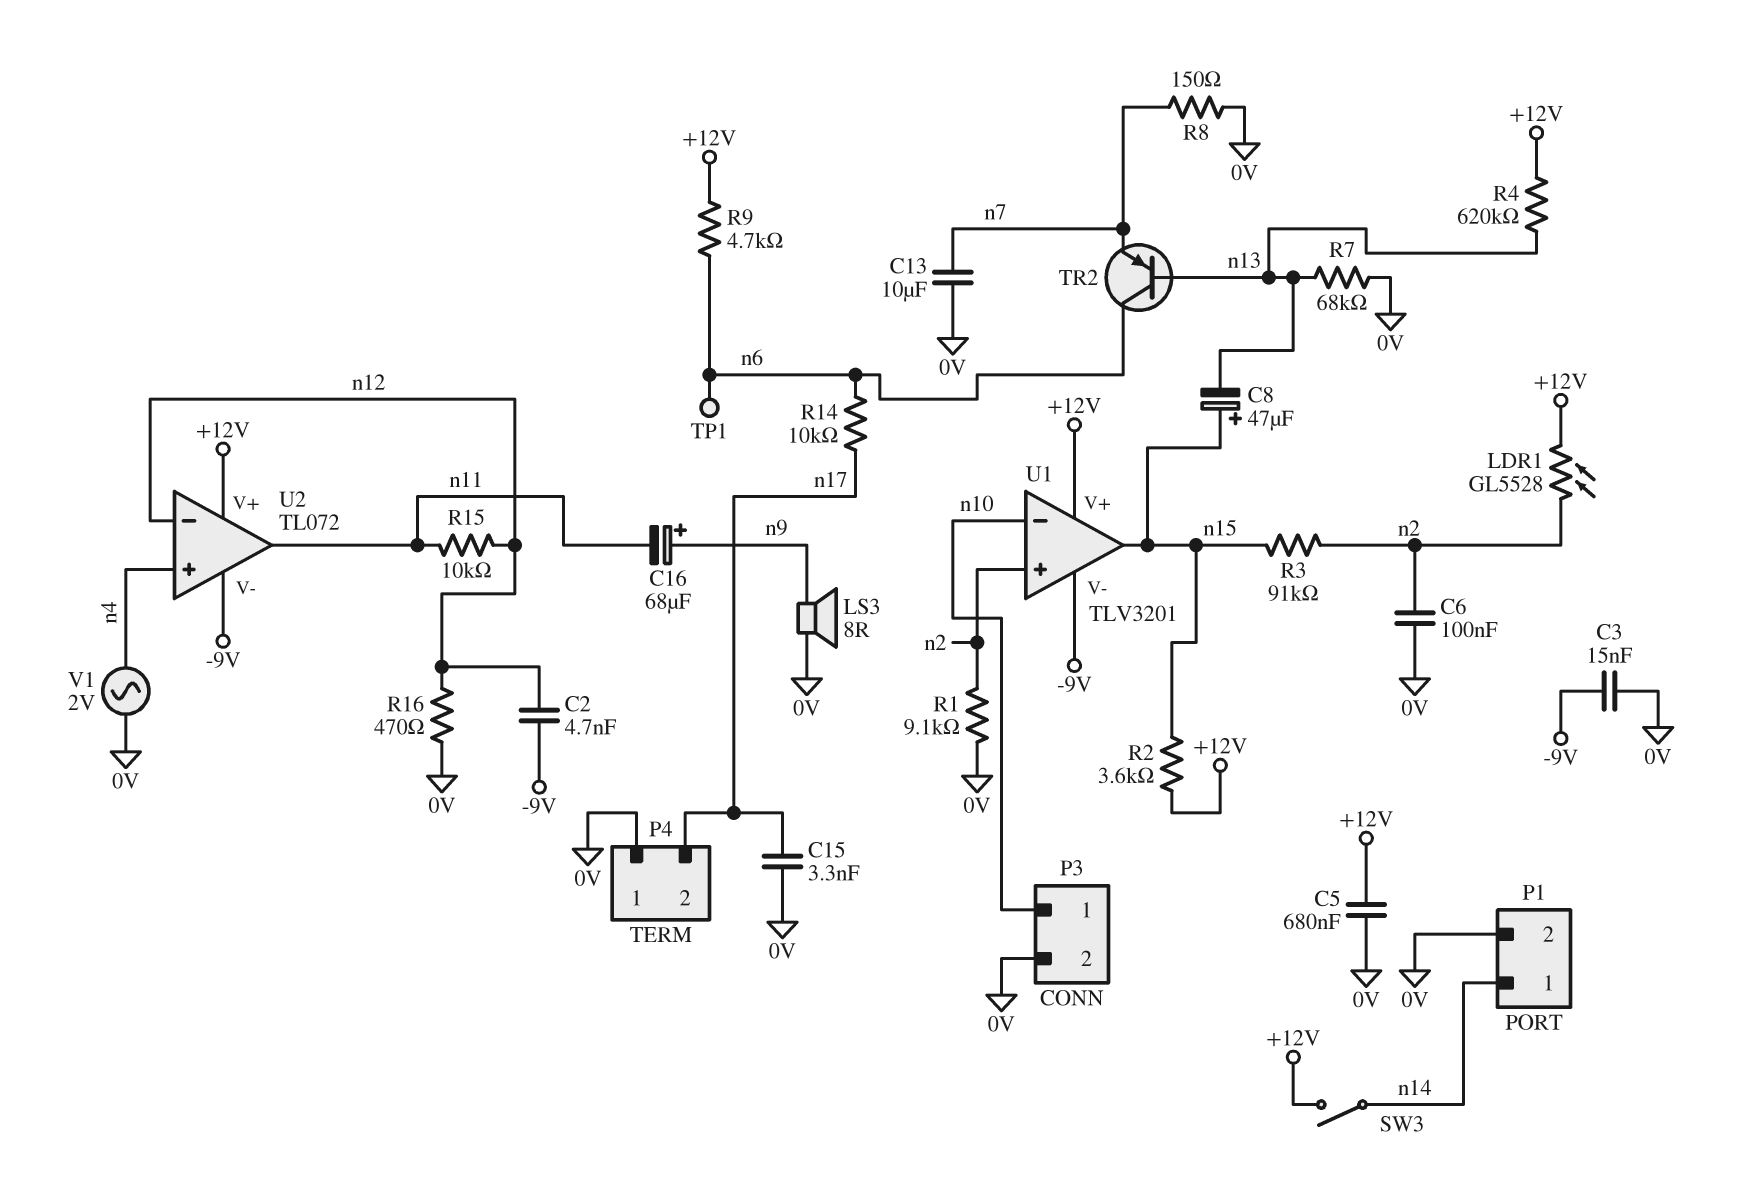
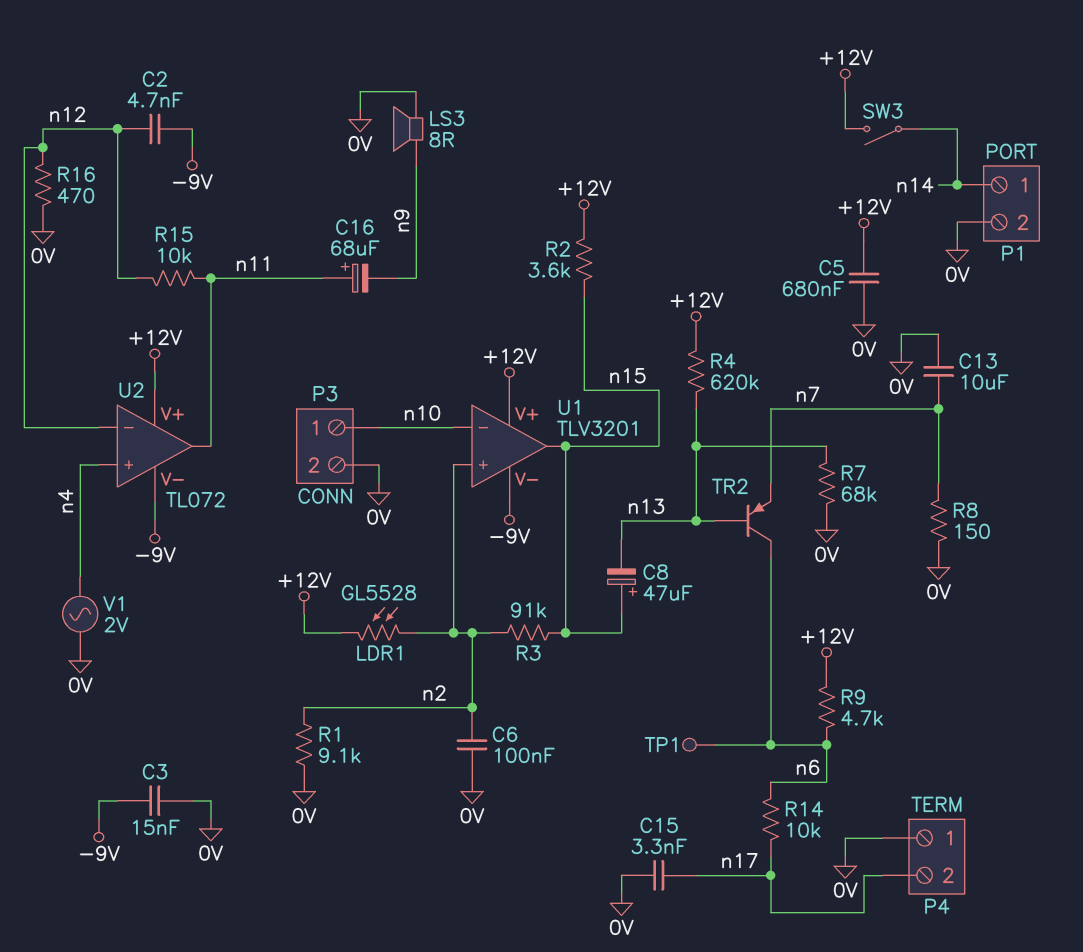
C16: 68uF (plus n9, minus n11) -> 68uF (plus n11, minus n9)

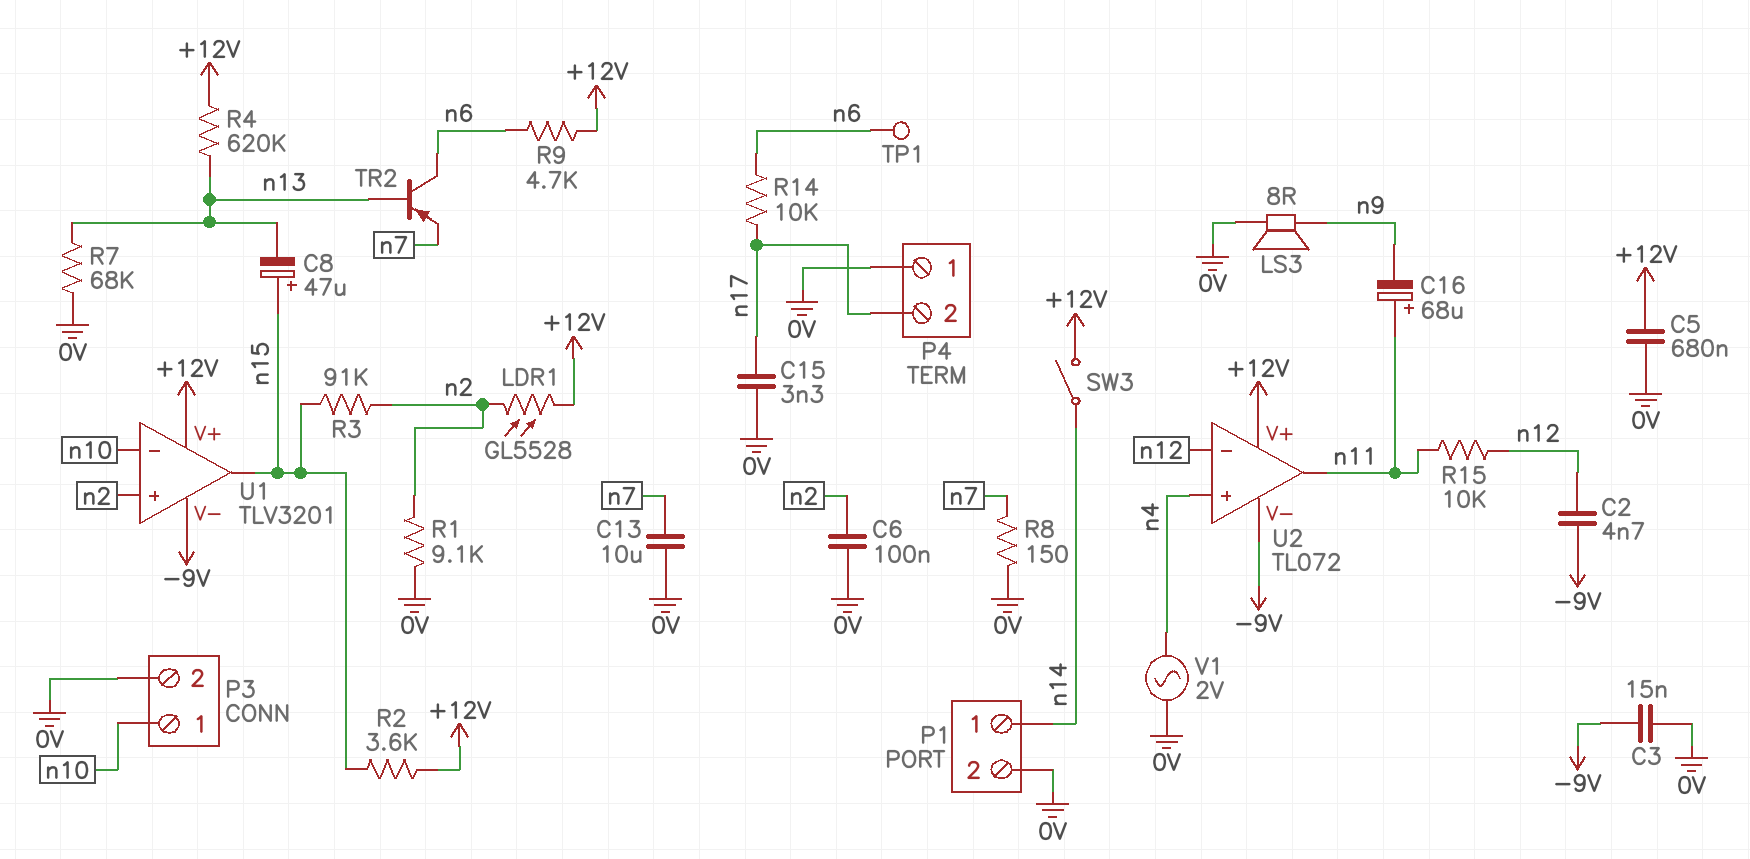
R16: 470 (0V, n12) -> none

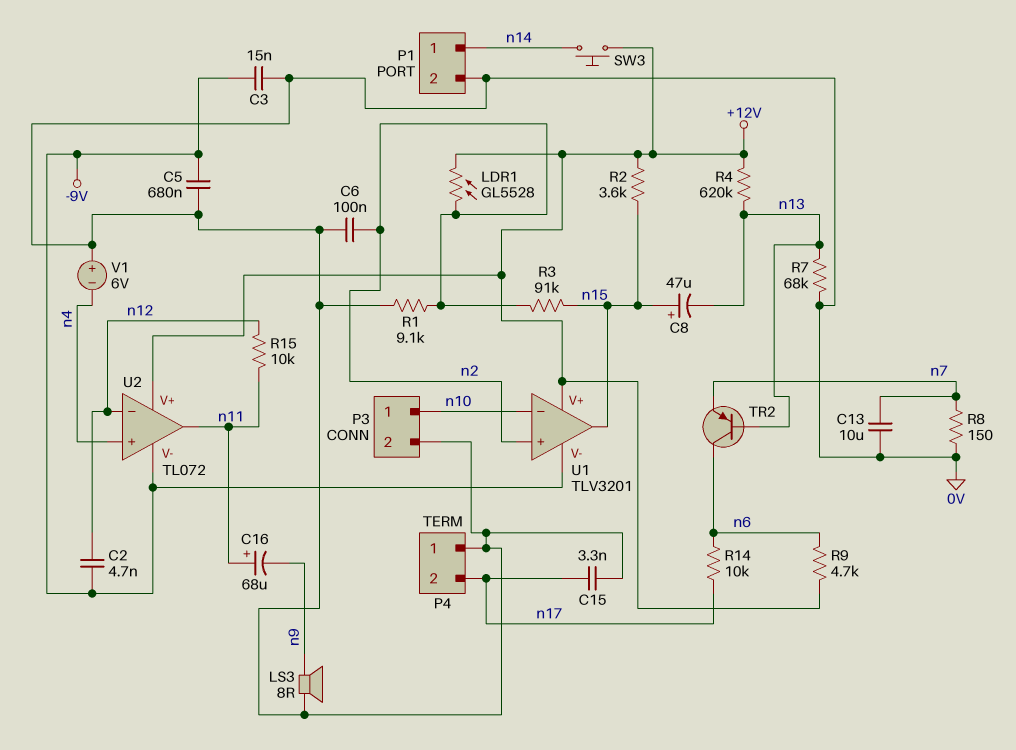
C5: 680nF (+12V, 0V) -> 680nF (-9V, 0V)
SW3: switch (+12V, n14) -> button (+12V, n14)
TP1: test point (n6) -> none
V1: AC 2V (0V, n4) -> 6V (plus 0V, minus n4)

